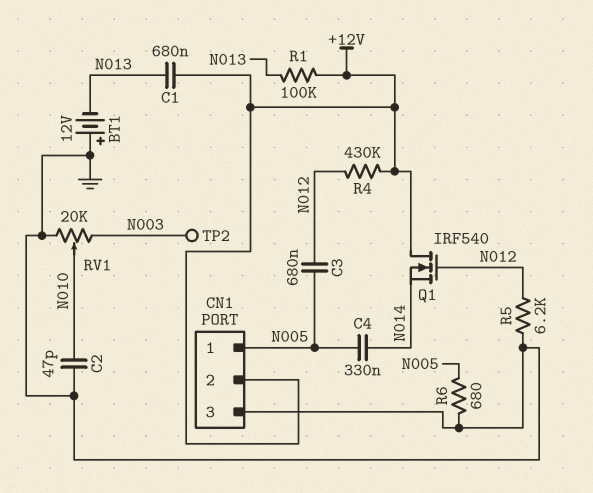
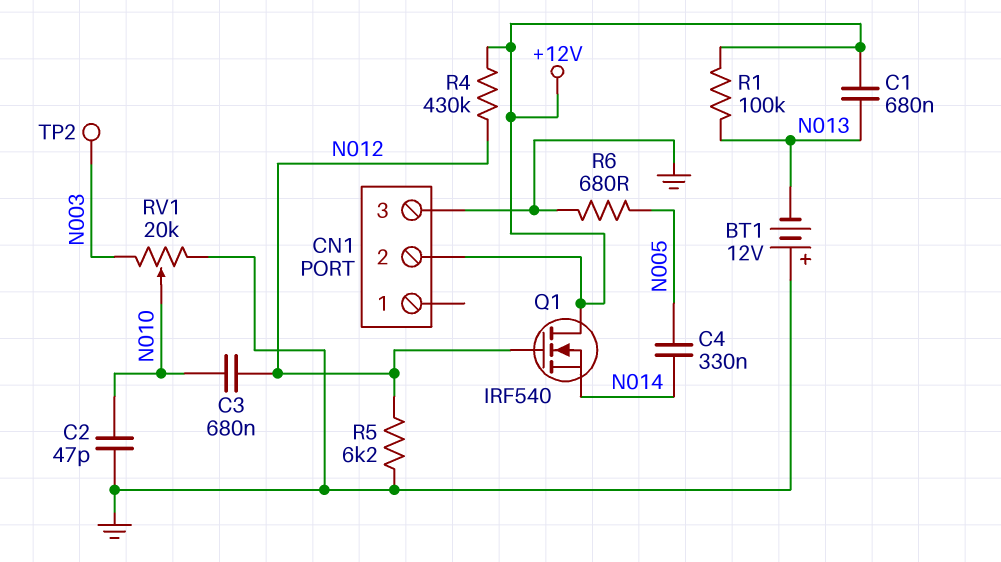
C3: 680nF (N005, N012) -> 680nF (N010, N012)
CN1 pin 1: N005 -> none

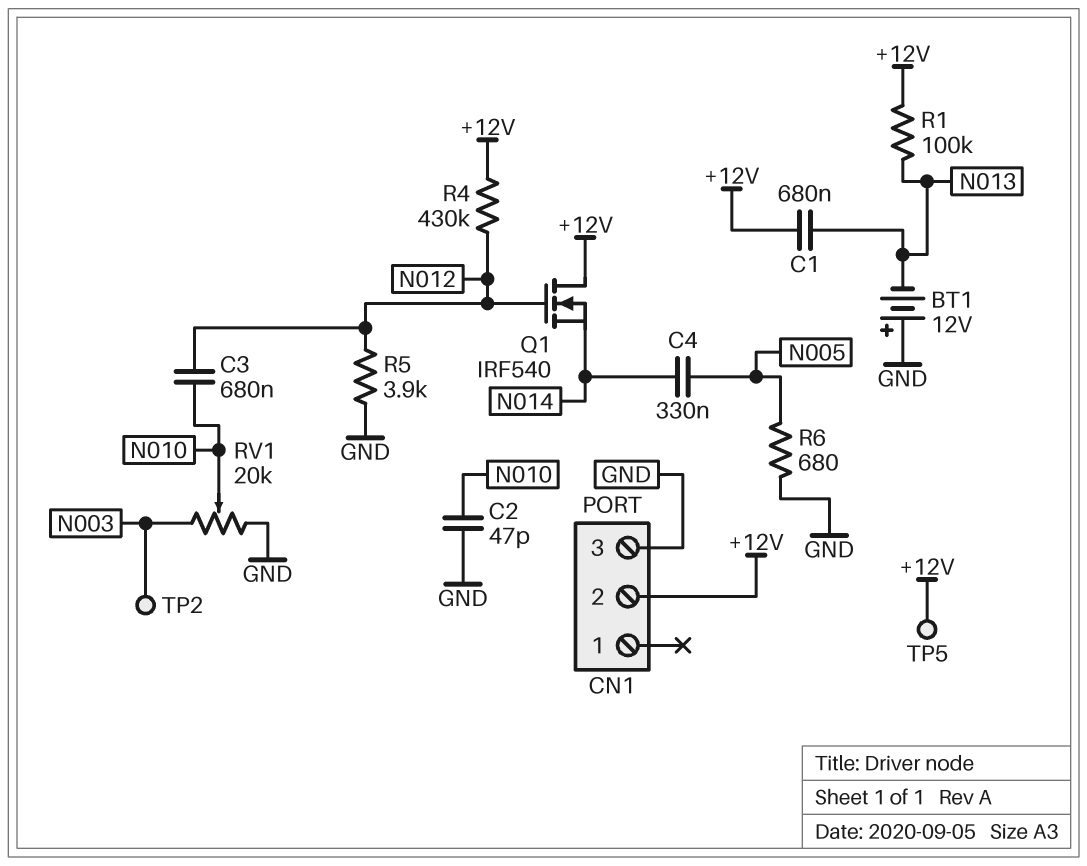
R5: 6.2k (GND, N012) -> 3.9k (GND, N012)
TP5: none -> test point (+12V)

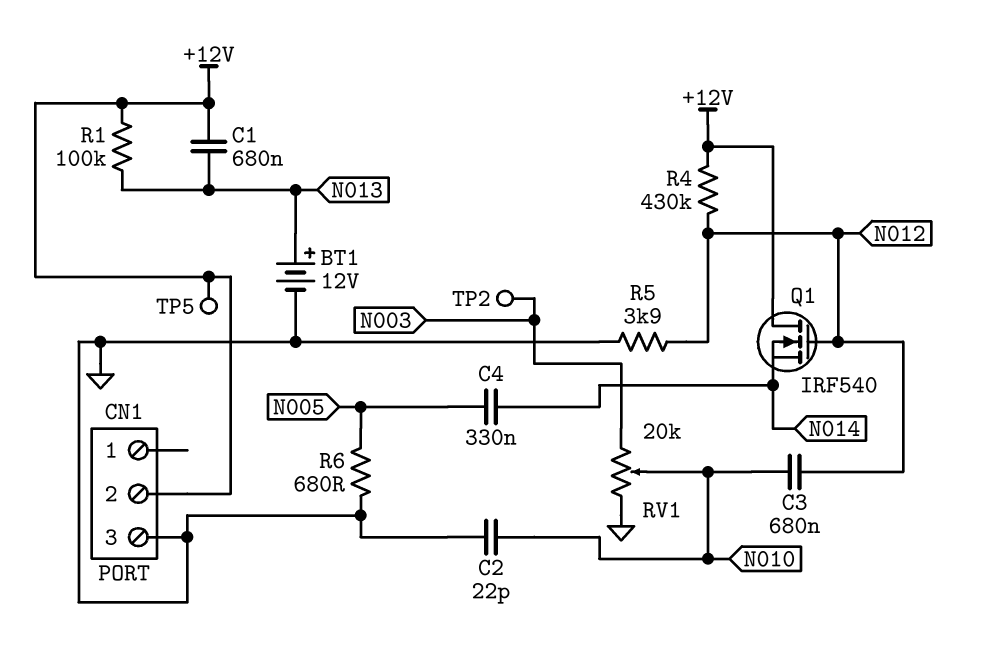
BT1: 12V (plus GND, minus N013) -> 12V (plus N013, minus GND)
C2: 47pF (GND, N010) -> 22pF (GND, N010)

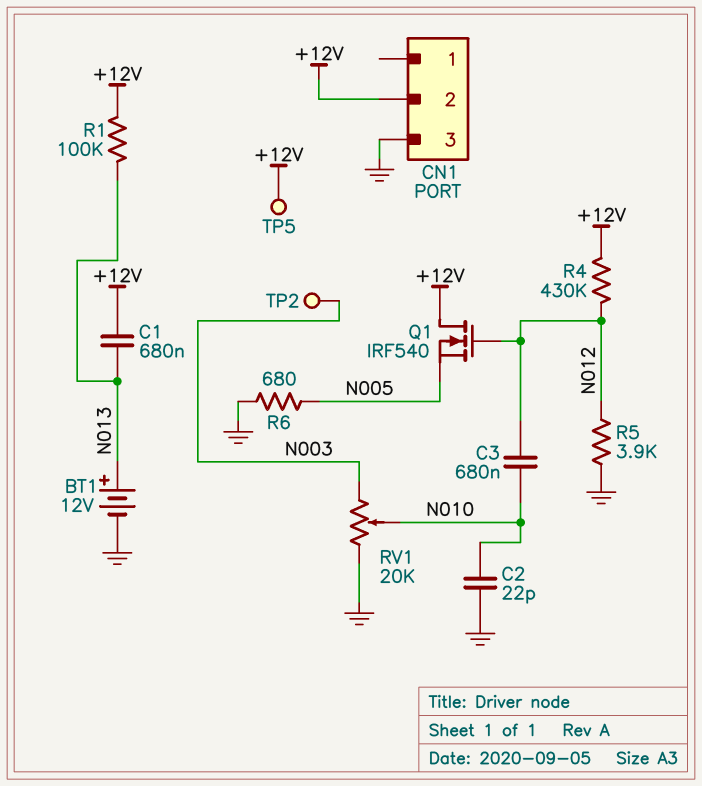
C4: 330nF (N005, N014) -> none
Q1: NMOS IRF540 (G N012, D +12V, S N014) -> NMOS IRF540 (G N012, D +12V, S N005)

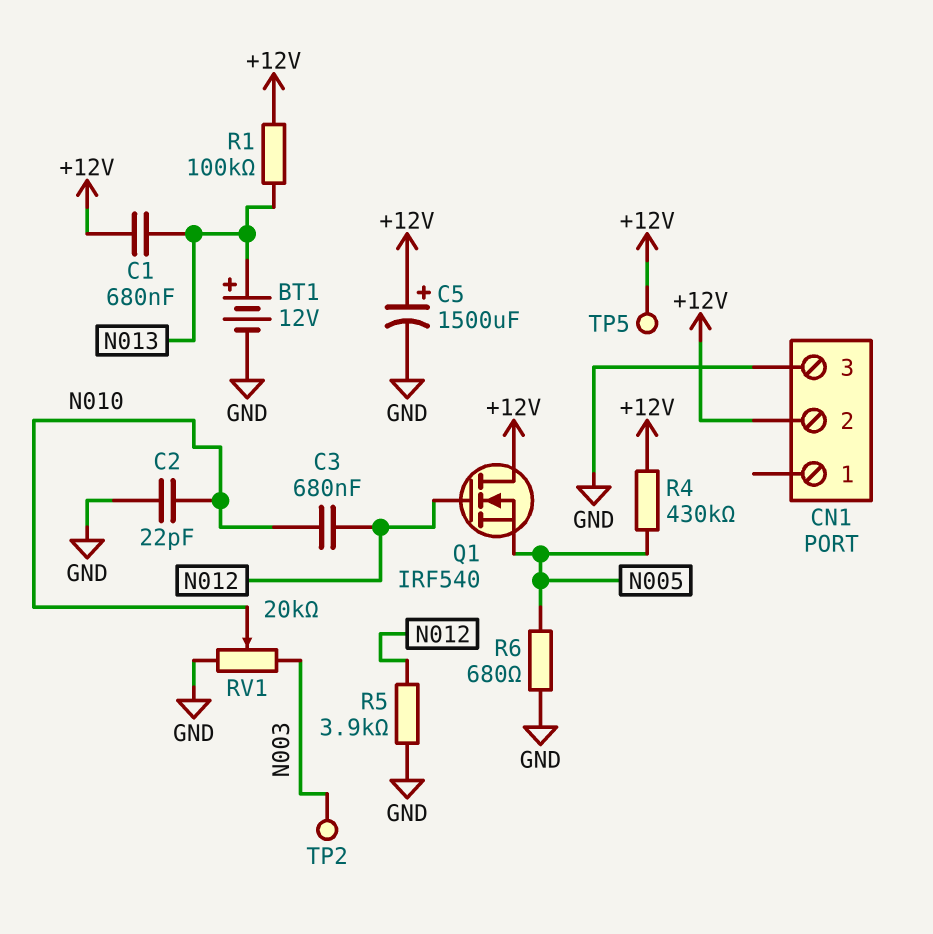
C5: none -> 1500uF (plus +12V, minus GND)
R4: 430k (+12V, N012) -> 430k (+12V, N005)

